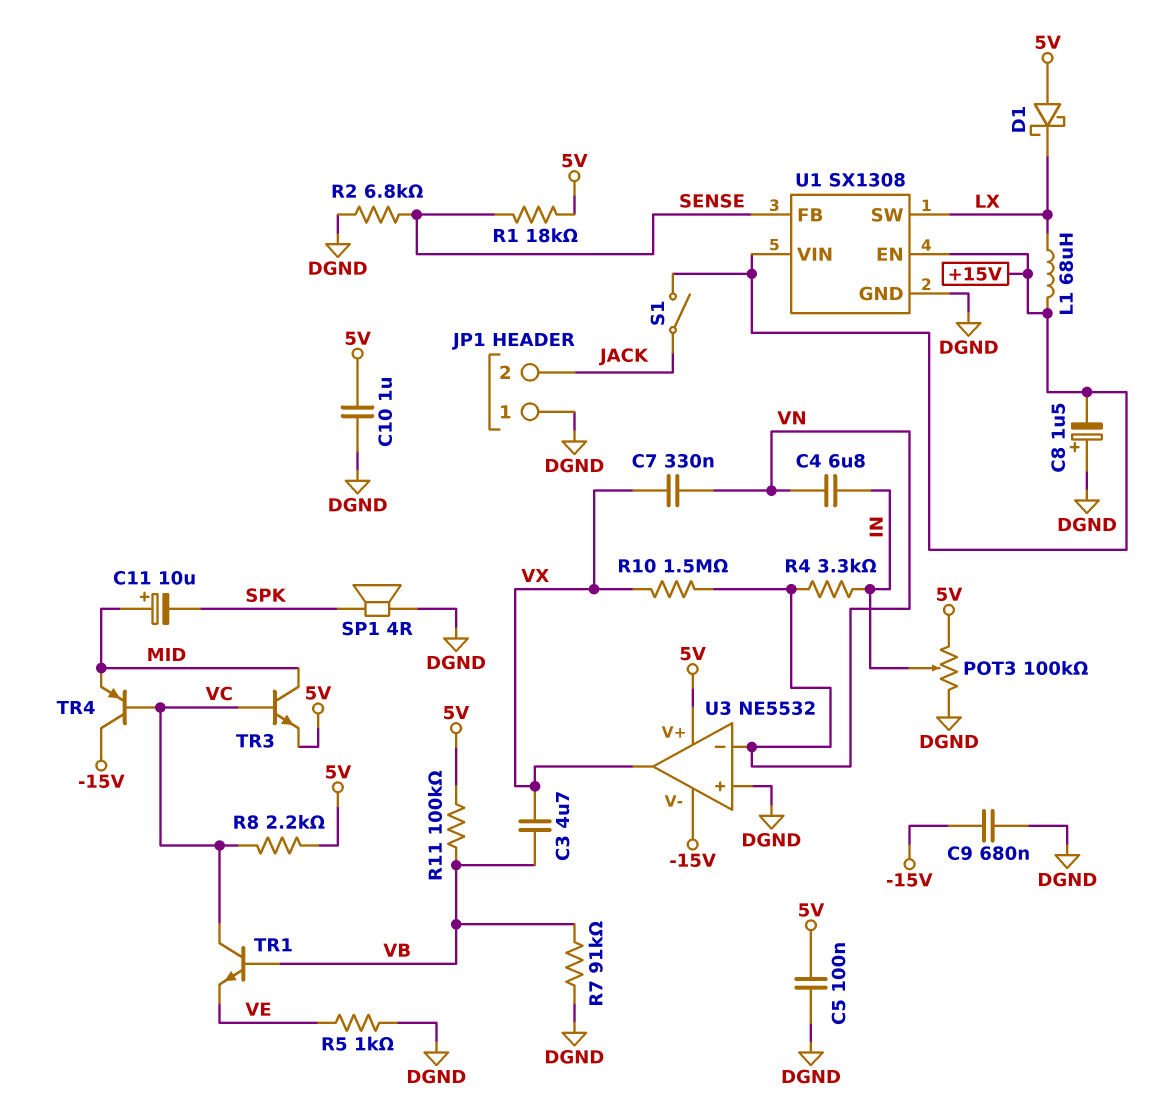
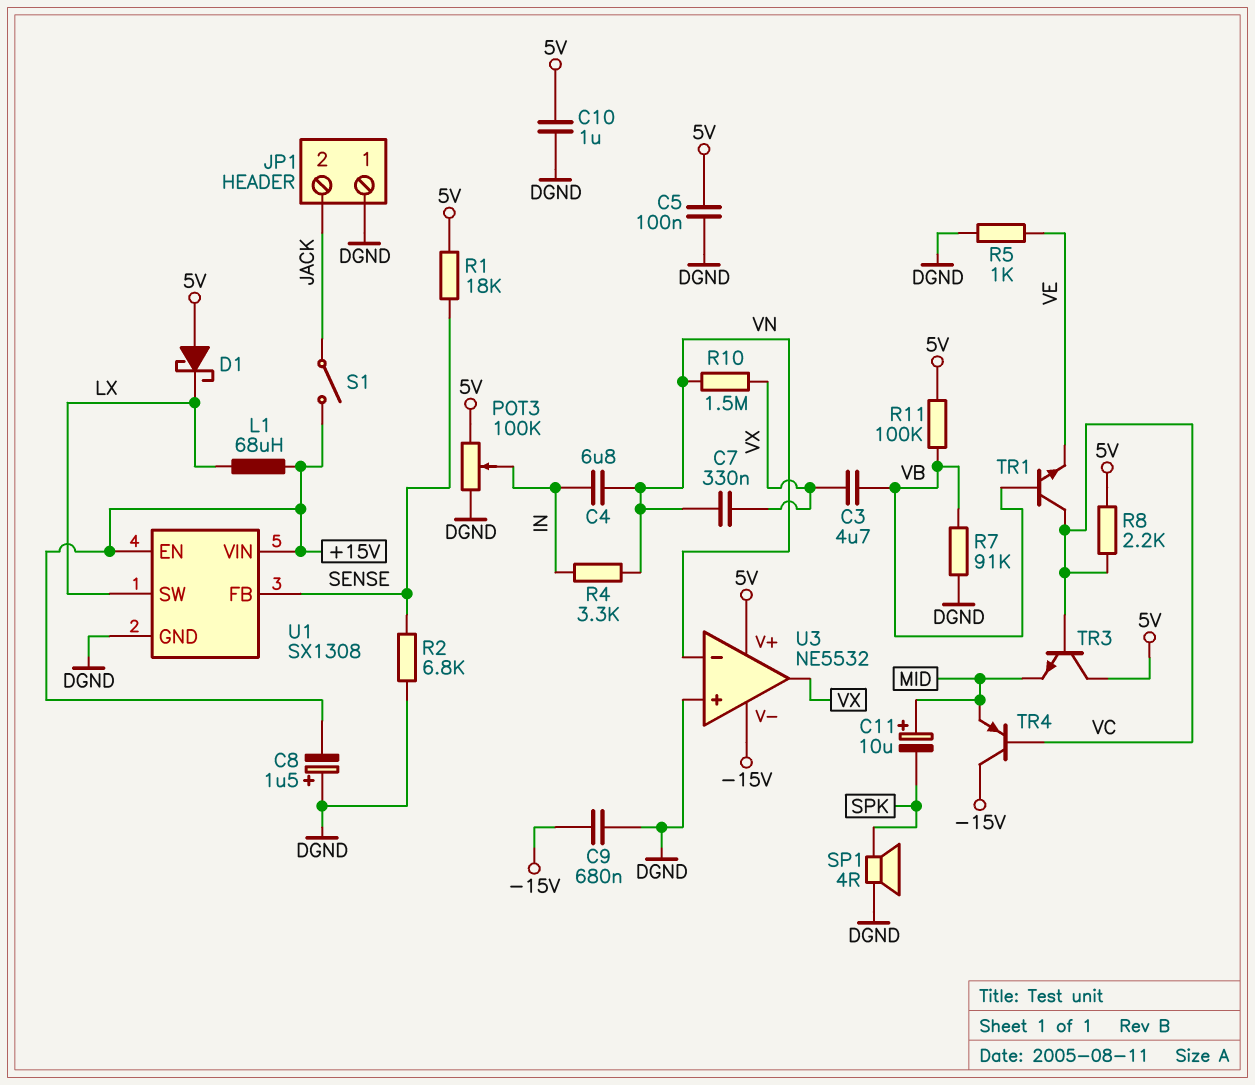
TR3: NPN (B VC, C MID, E 5V) -> NPN (B VC, C 5V, E MID)

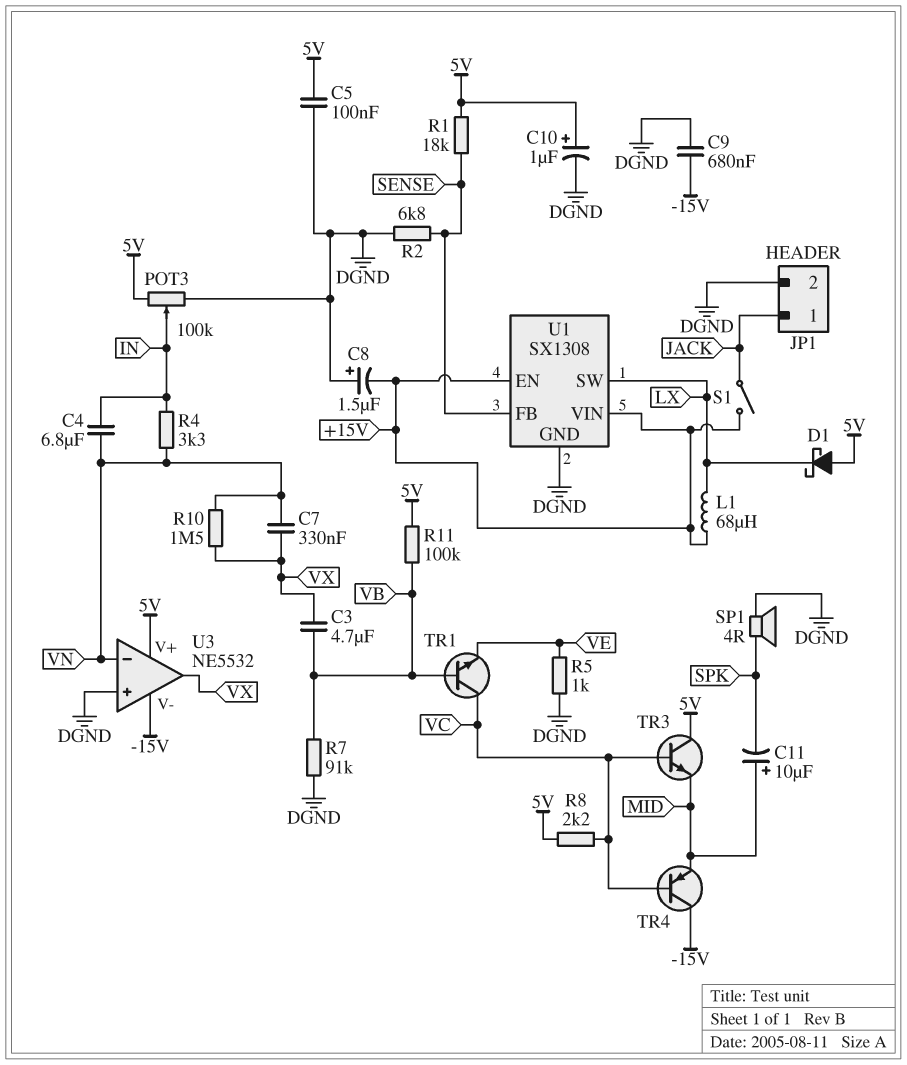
C10: 1uF (5V, DGND) -> 1uF (plus 5V, minus DGND)
JP1 pin 1: DGND -> JACK
JP1 pin 2: JACK -> DGND

